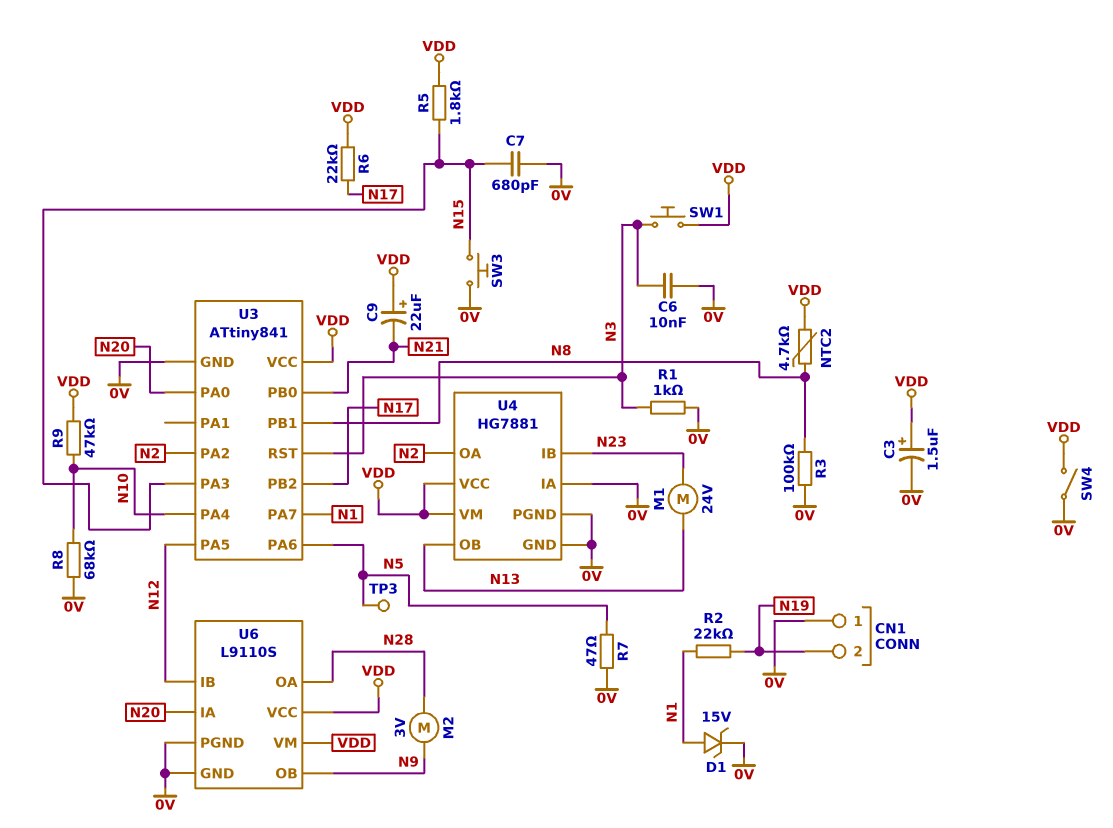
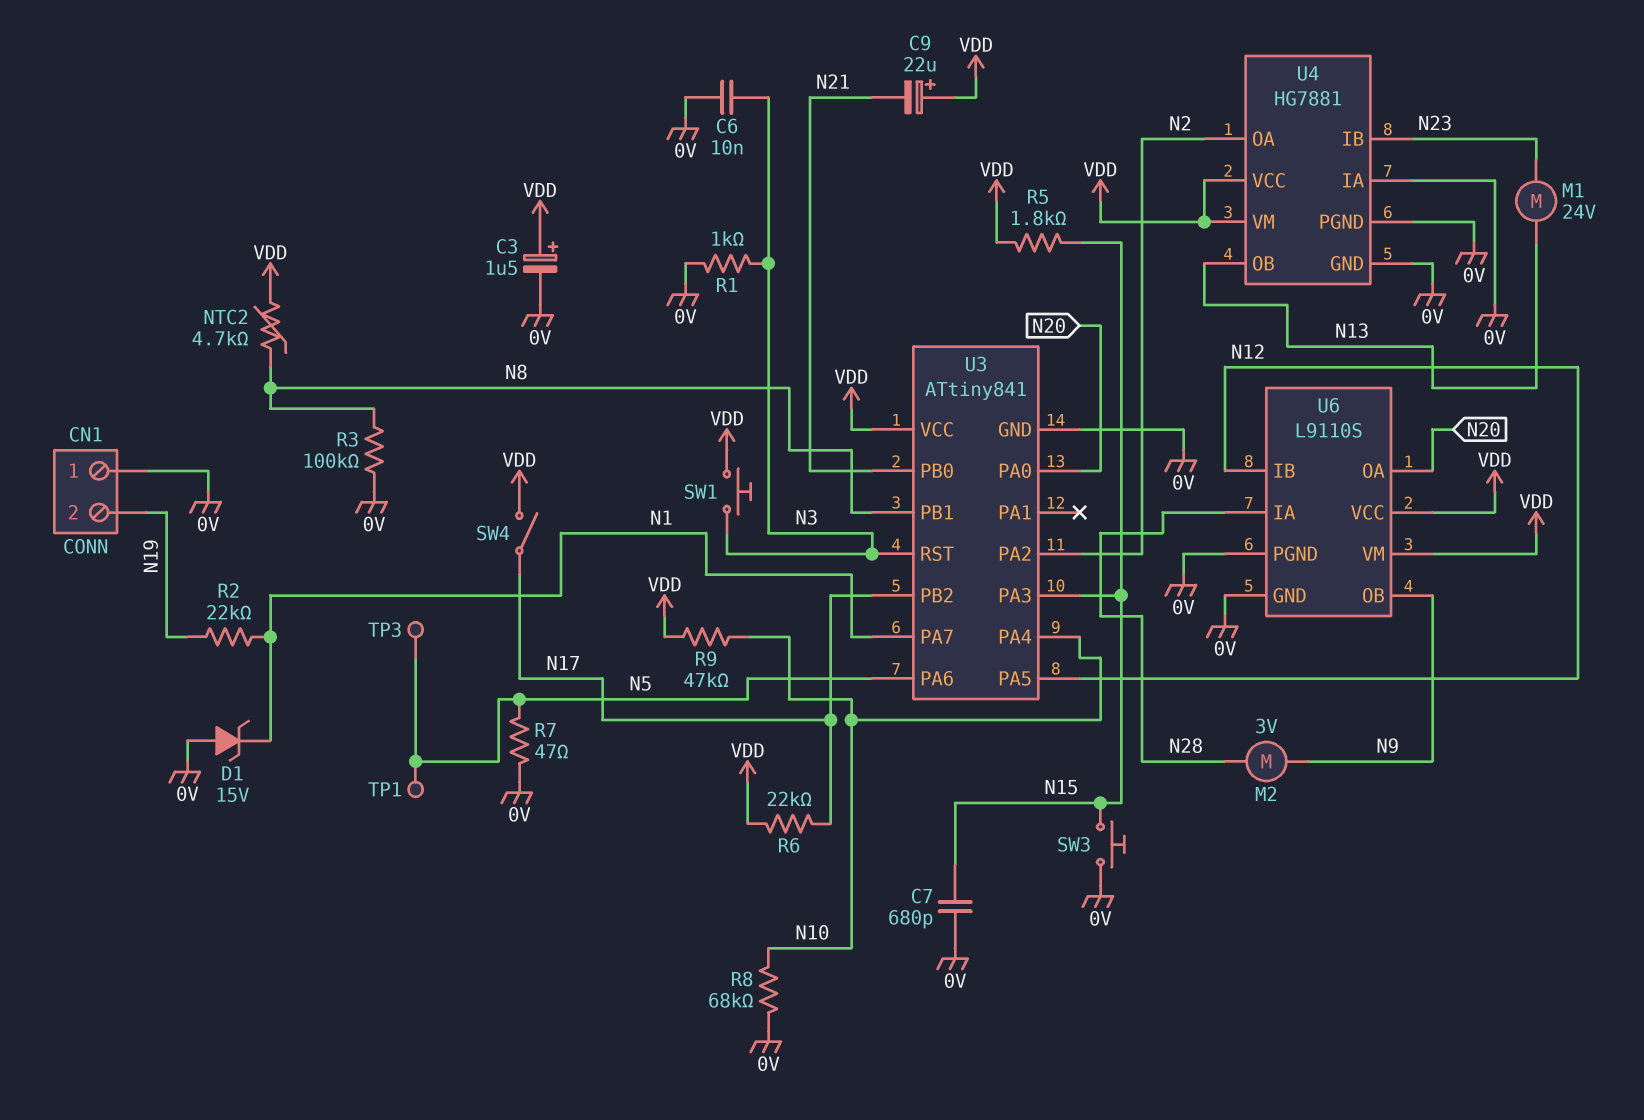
D1: zener 15V (A N1, K 0V) -> zener 15V (A 0V, K N1)
SW4: switch (0V, VDD) -> switch (N17, VDD)
TP1: none -> test point (N5)
U6 pin IA: N20 -> N28
U6 pin OA: N28 -> N20

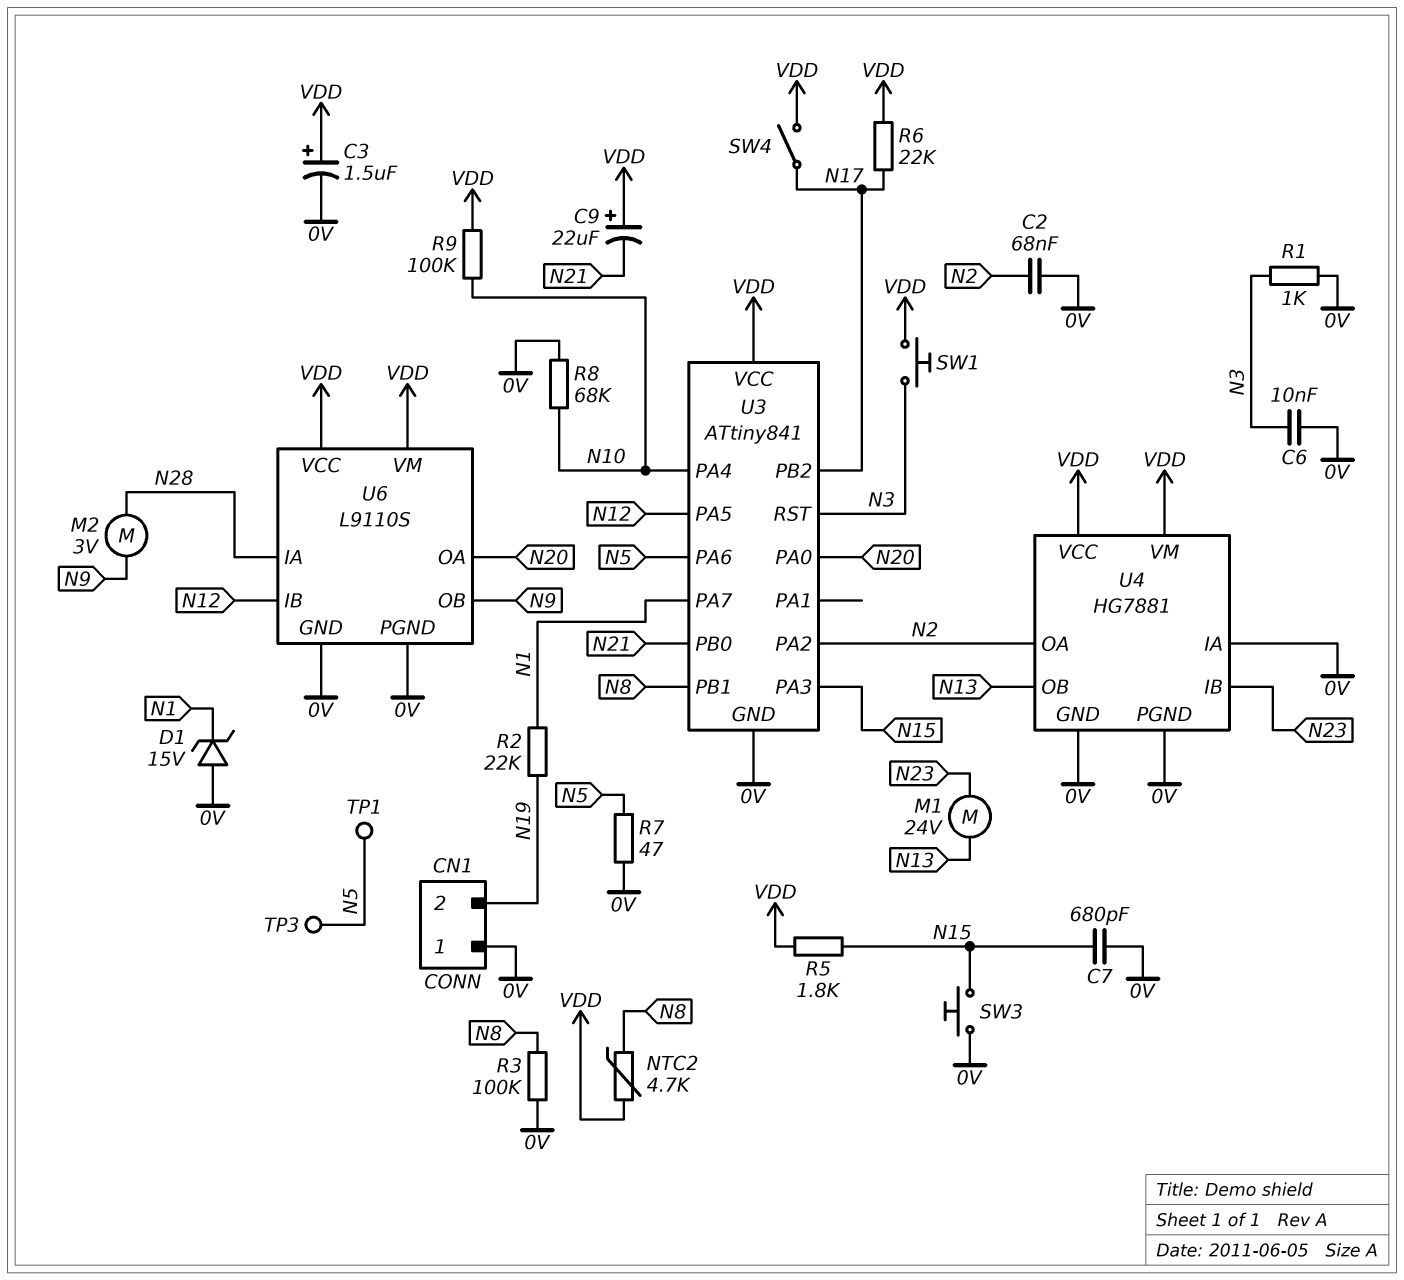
C2: none -> 68nF (0V, N2)
R9: 47k (N10, VDD) -> 100k (N10, VDD)

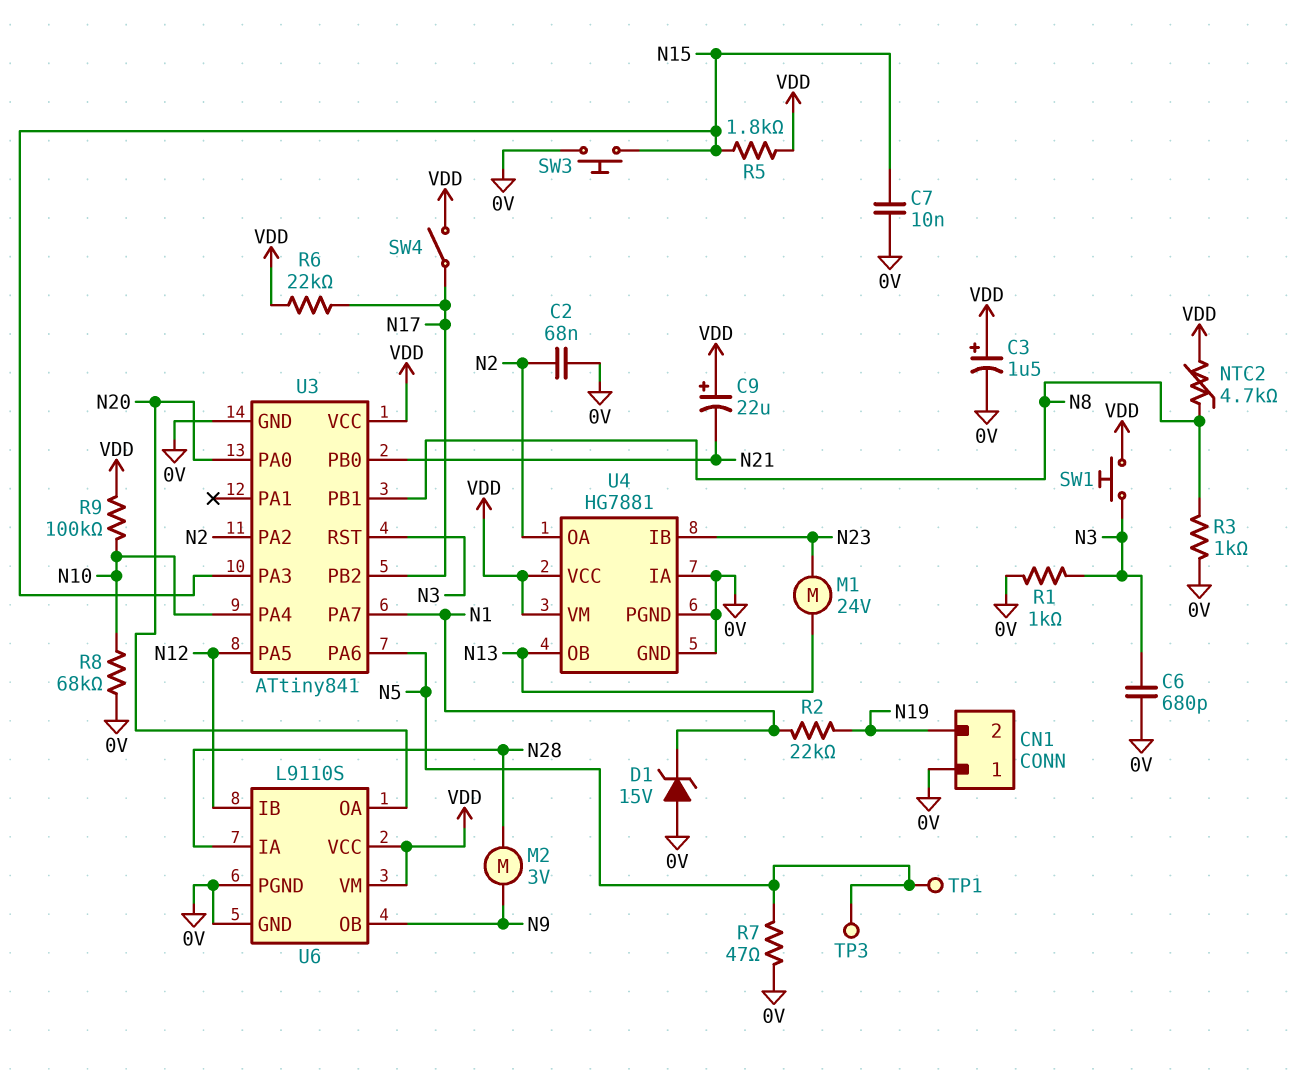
C6: 10nF (0V, N3) -> 680pF (0V, N3)
C7: 680pF (0V, N15) -> 10nF (0V, N15)
R3: 100k (0V, N8) -> 1k (0V, N8)

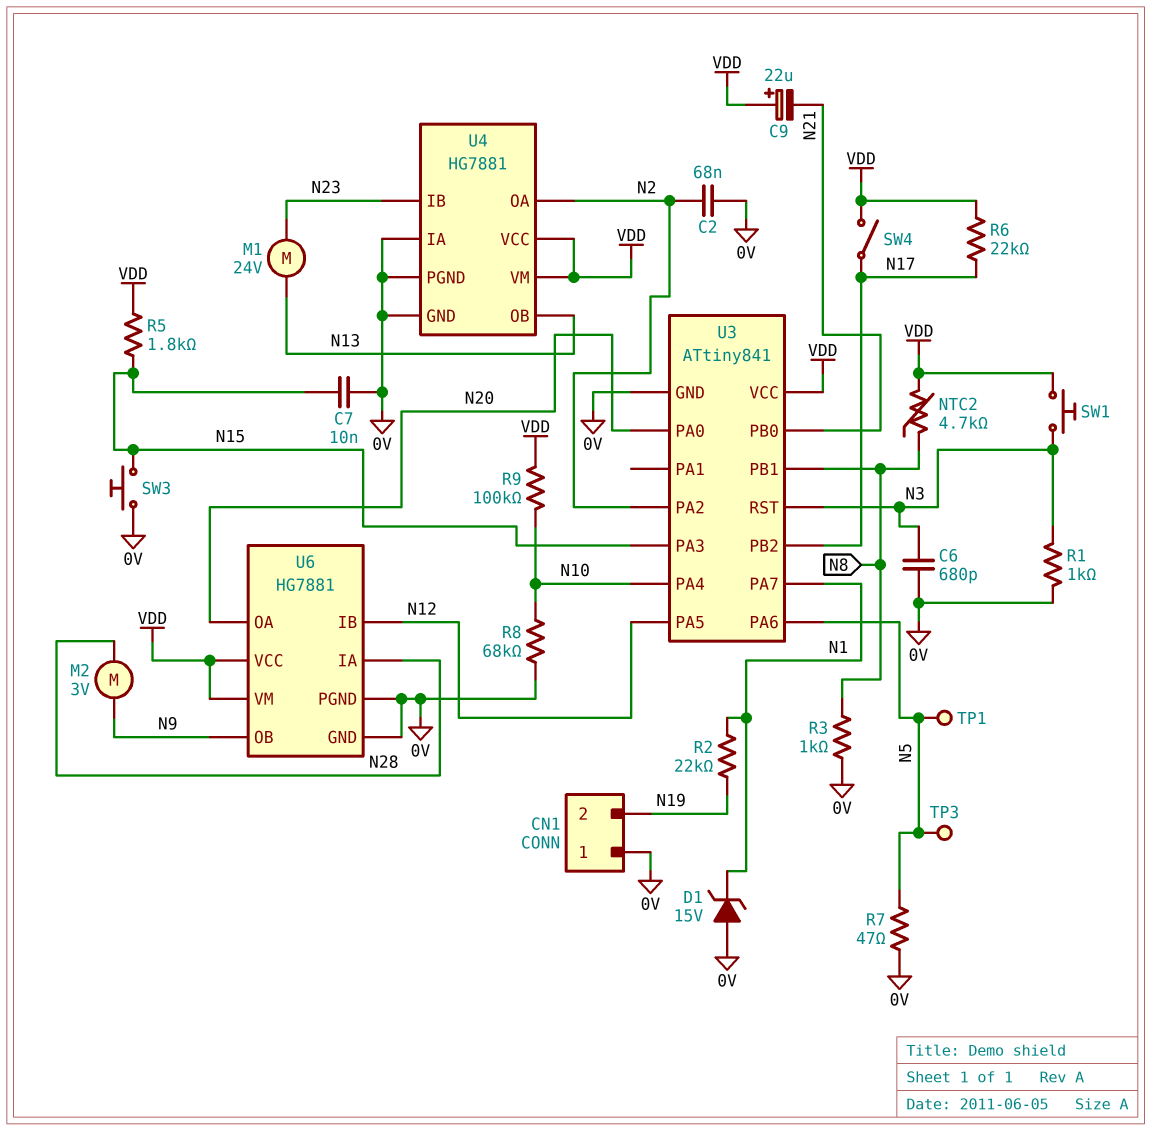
C3: 1.5uF (plus VDD, minus 0V) -> none
U6: L9110S -> HG7881

